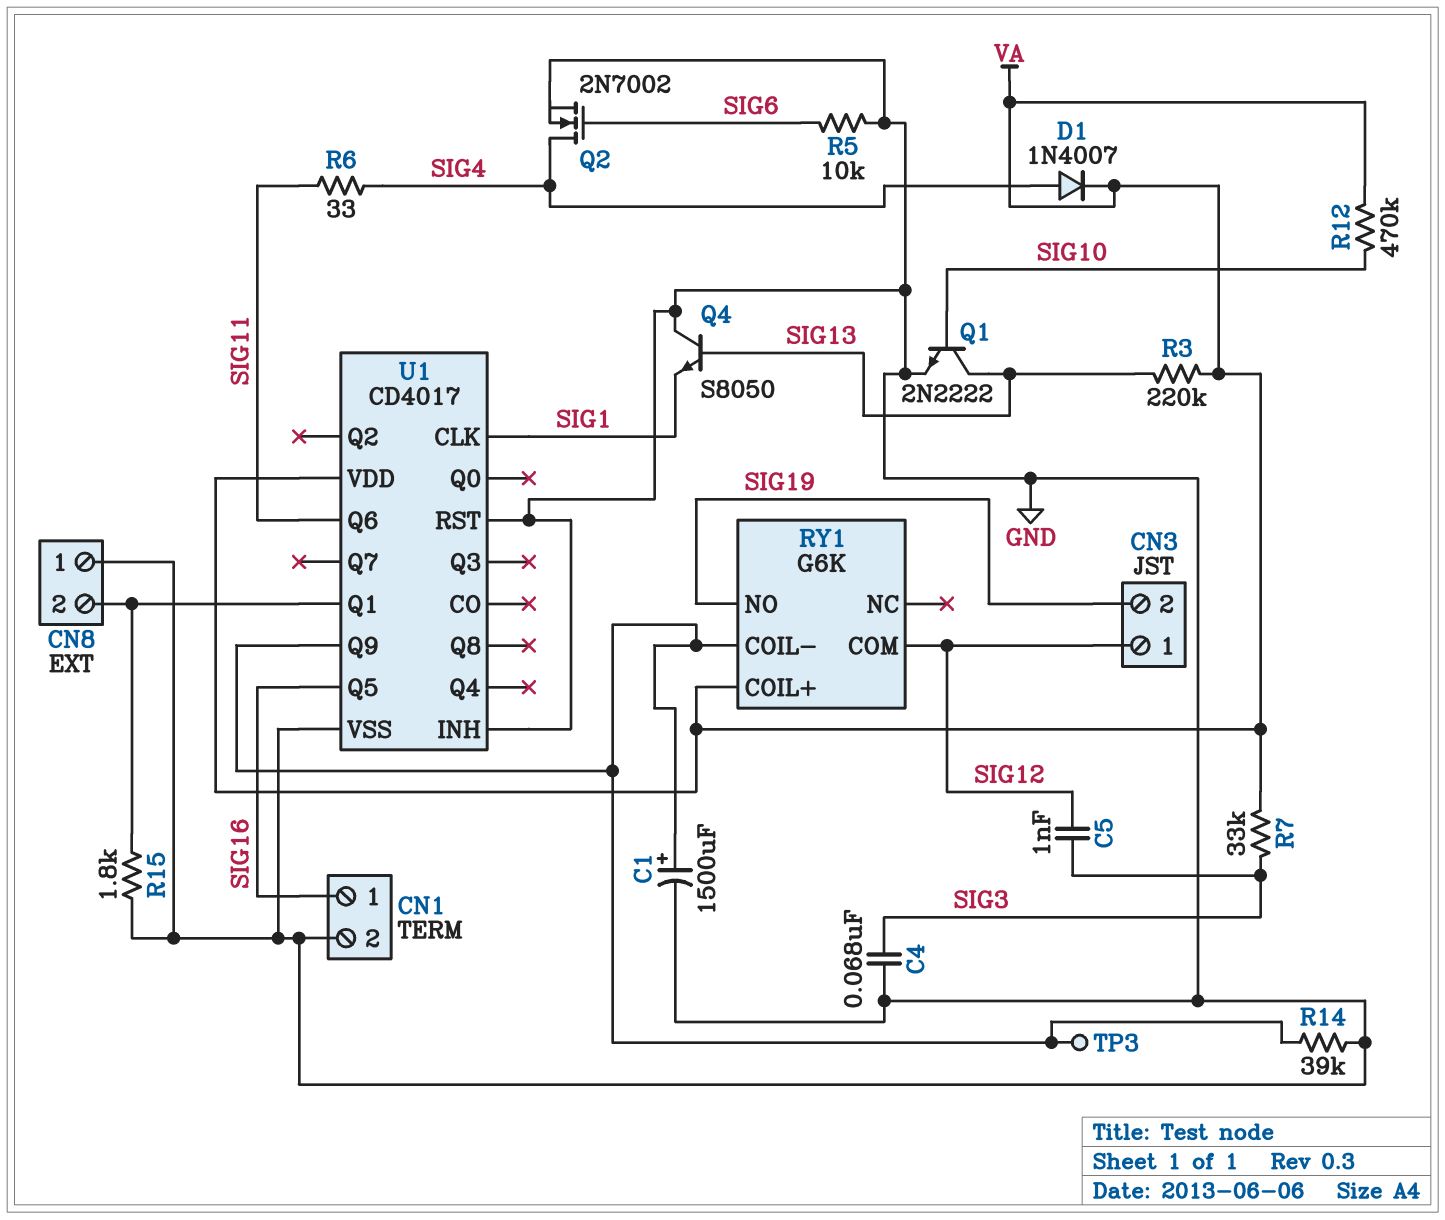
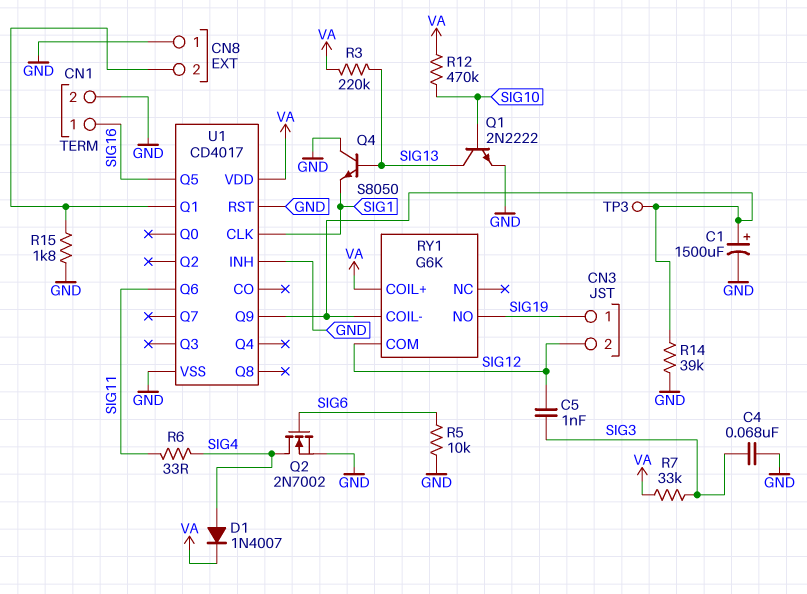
CN3 pin 1: SIG12 -> SIG19
CN3 pin 2: SIG19 -> SIG12

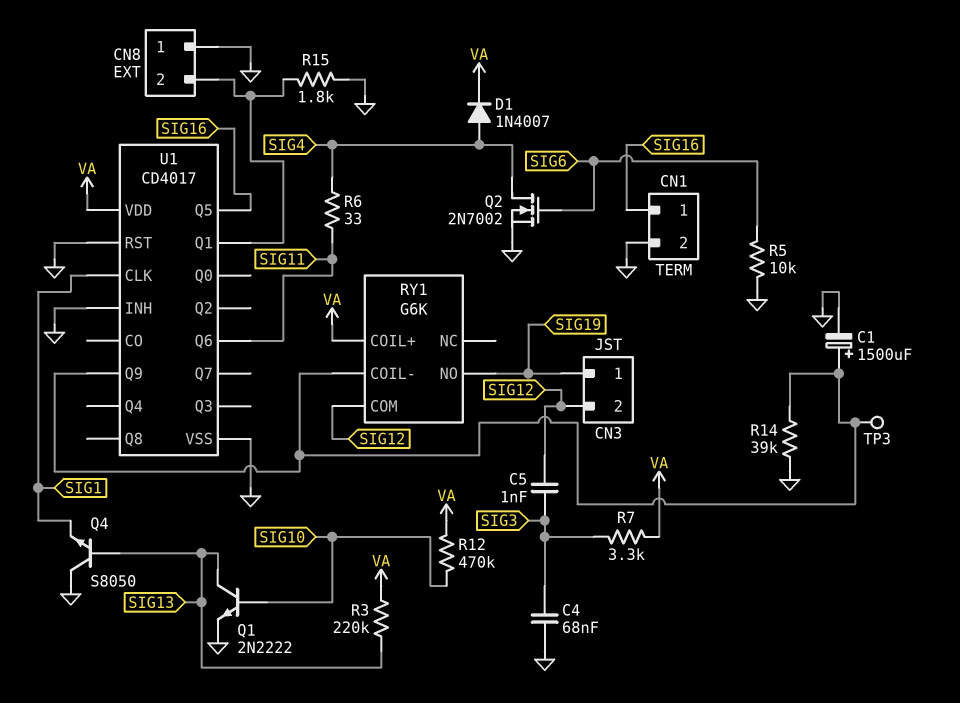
R7: 33k (SIG3, VA) -> 3.3k (SIG3, VA)

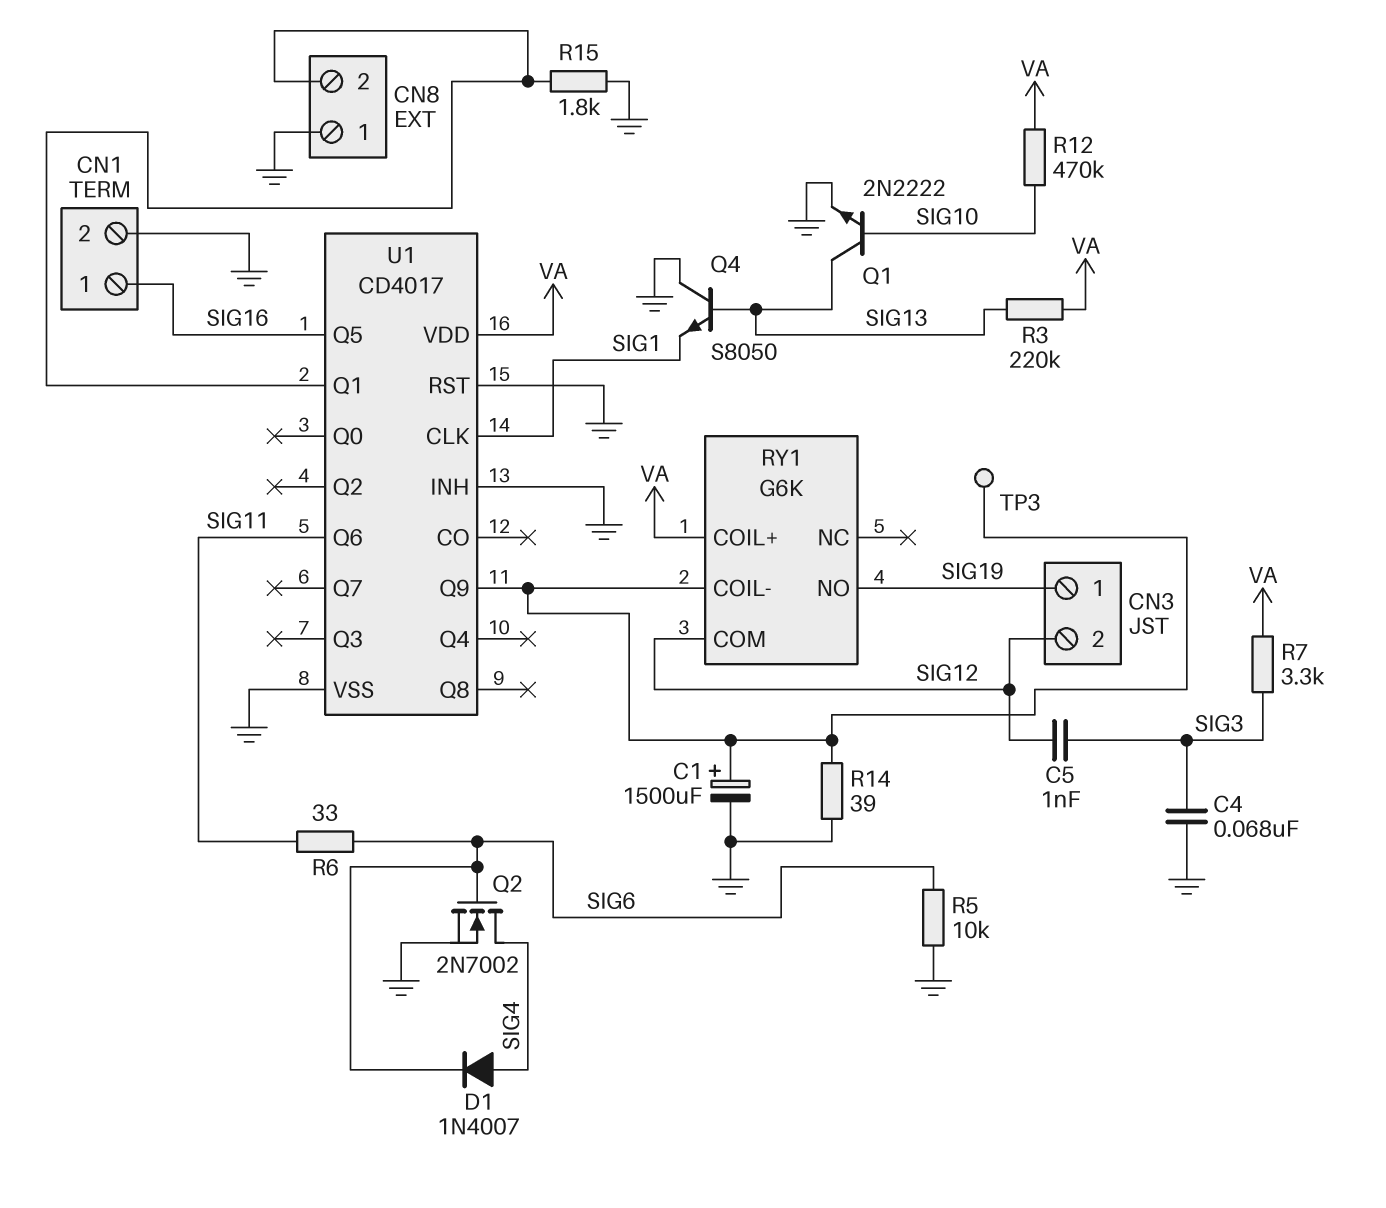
D1: diode 1N4007 (A SIG4, K VA) -> diode 1N4007 (A SIG4, K SIG6)
R6: 33 (SIG4, SIG11) -> 33 (SIG6, SIG11)
R14: 39k (GND, RY1/COIL-) -> 39 (GND, RY1/COIL-)

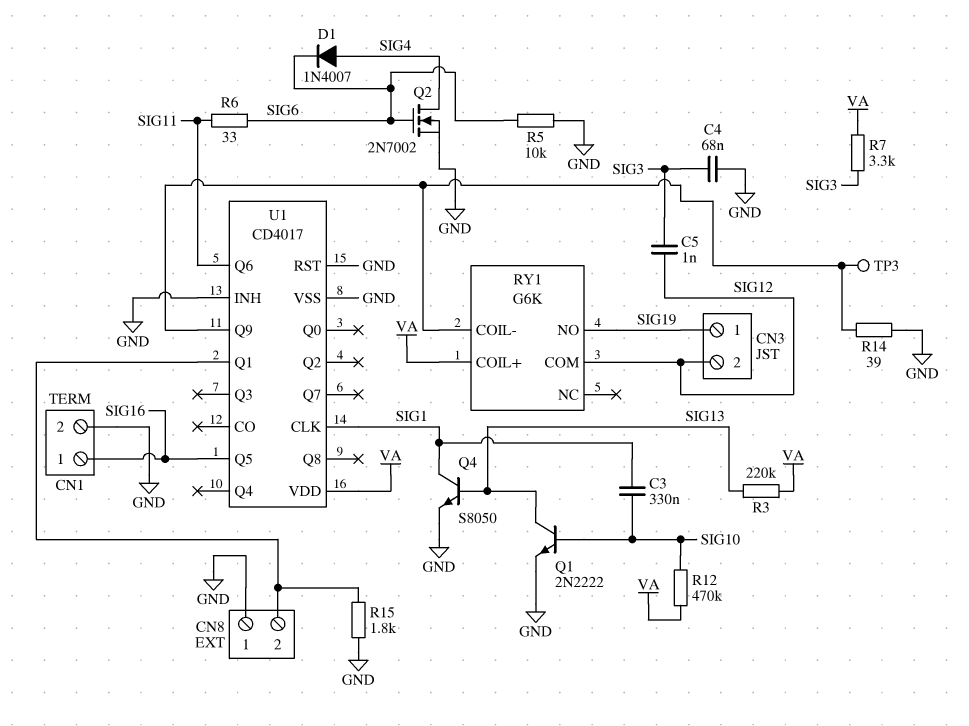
C1: 1500uF (plus RY1/COIL-, minus GND) -> none
C3: none -> 330nF (SIG1, SIG10)
Q4: NPN S8050 (B SIG13, C GND, E SIG1) -> NPN S8050 (B SIG13, C SIG1, E GND)

